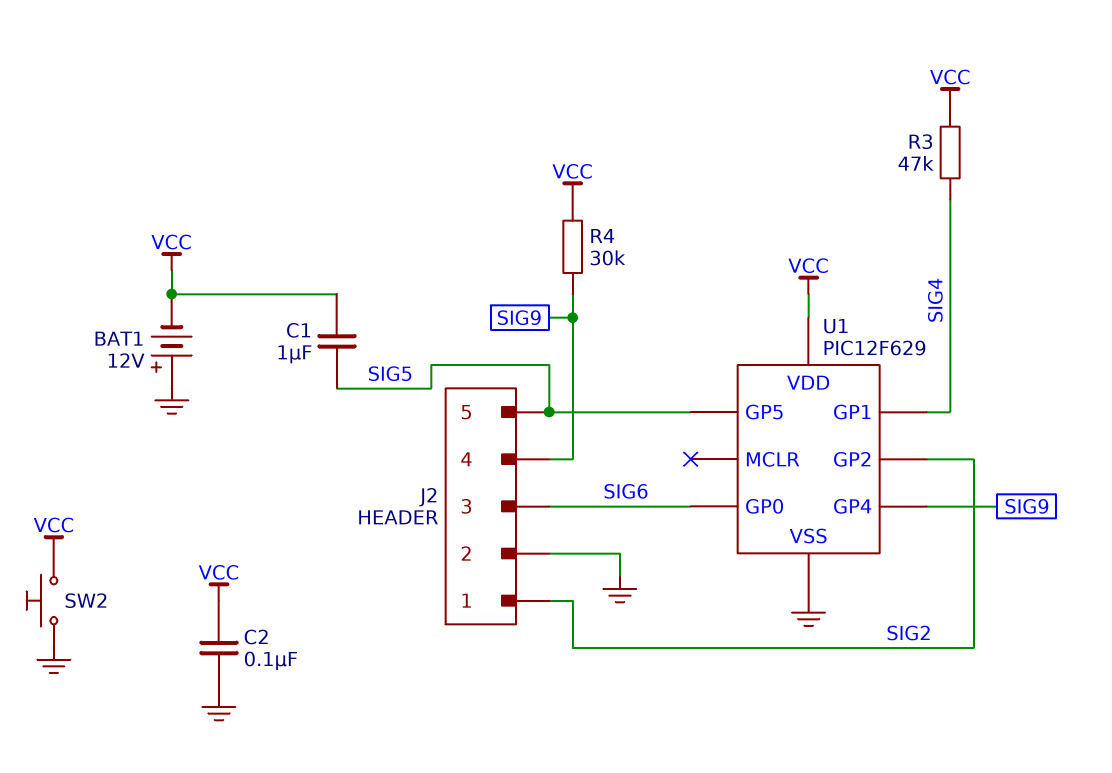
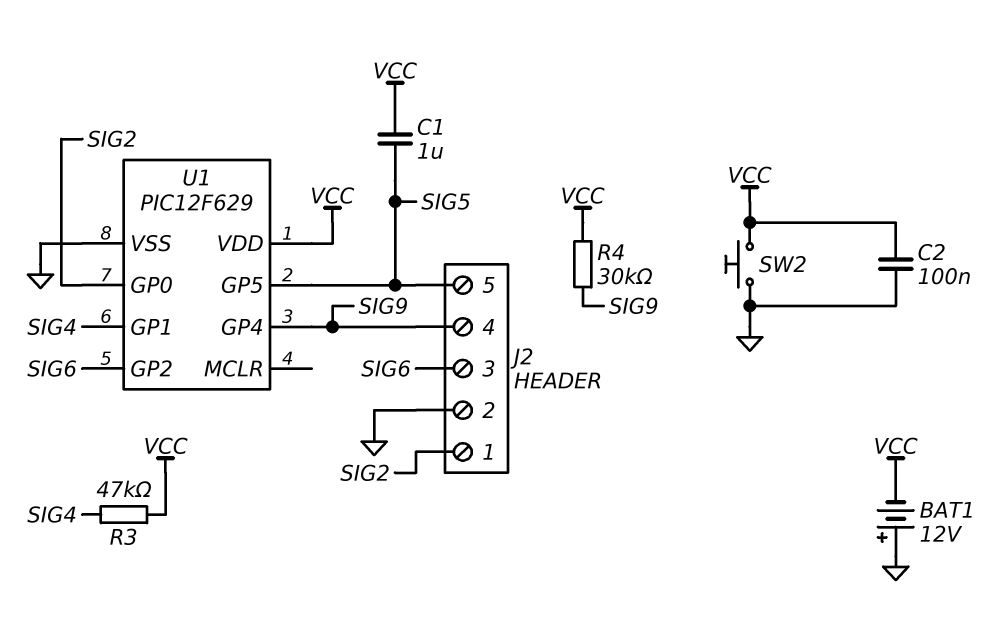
U1 pin GP0: SIG6 -> SIG2
U1 pin GP2: SIG2 -> SIG6

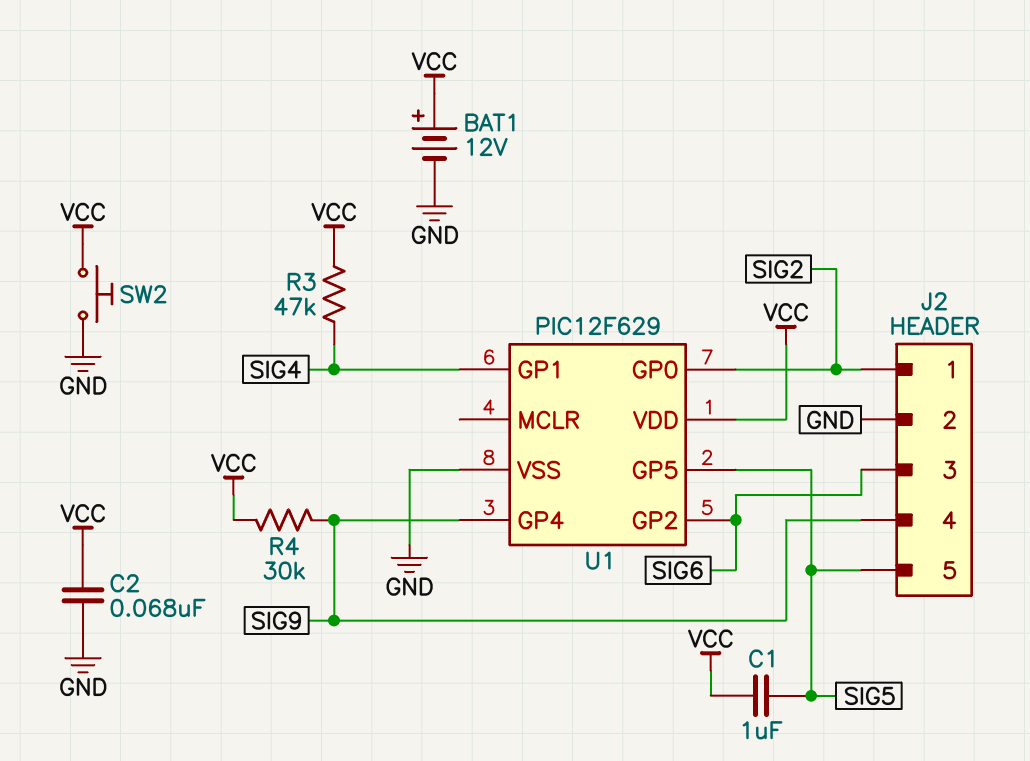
BAT1: 12V (plus GND, minus VCC) -> 12V (plus VCC, minus GND)
C2: 100nF (GND, VCC) -> 68nF (GND, VCC)

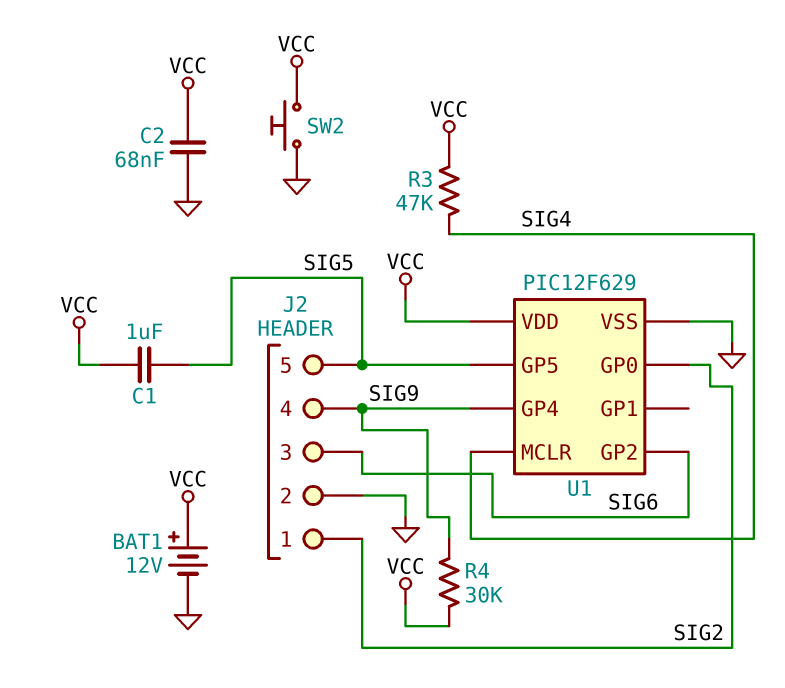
U1 pin GP1: SIG4 -> none
U1 pin MCLR: none -> SIG4

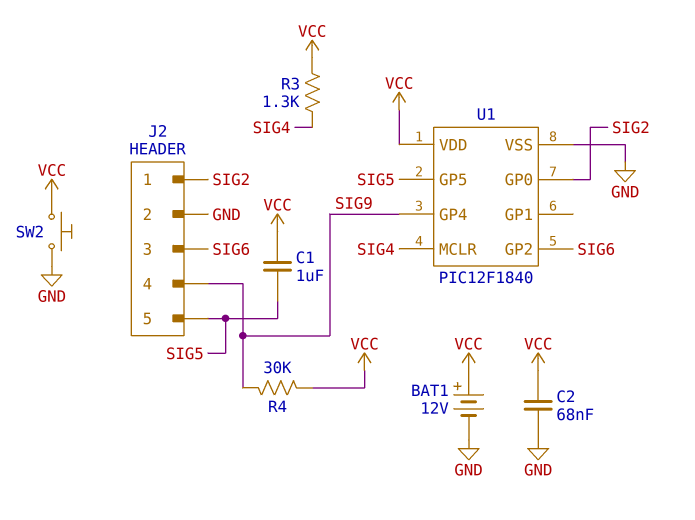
R3: 47k (SIG4, VCC) -> 1.3k (SIG4, VCC)
U1: PIC12F629 -> PIC12F1840

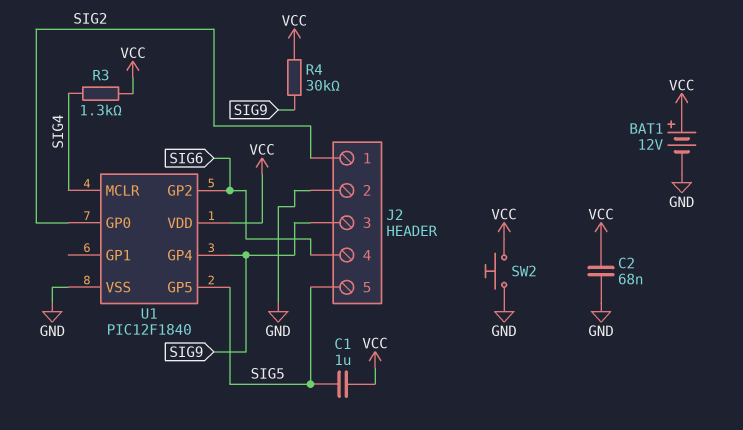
J2 pin 3: SIG6 -> SIG9
J2 pin 4: SIG9 -> SIG6

